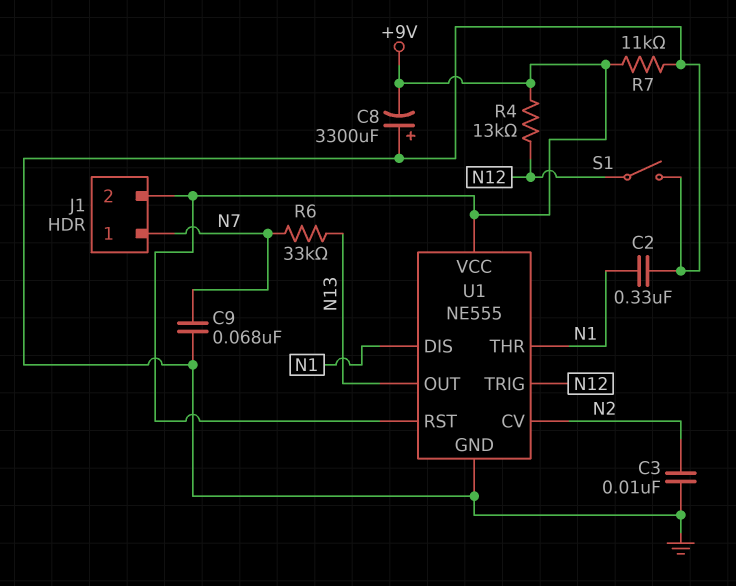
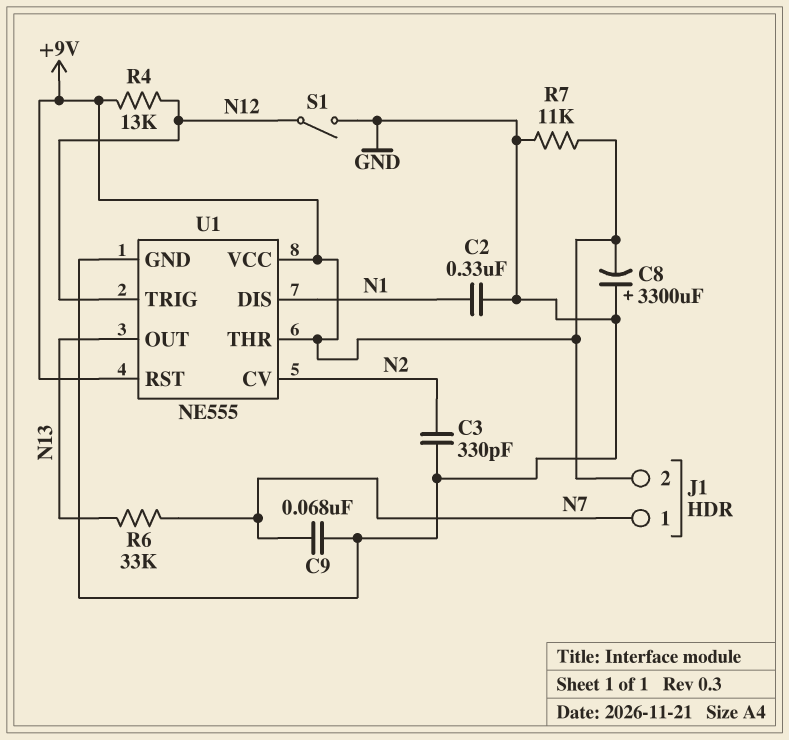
C3: 10nF (GND, N2) -> 330pF (GND, N2)
U1 pin THR: N1 -> +9V

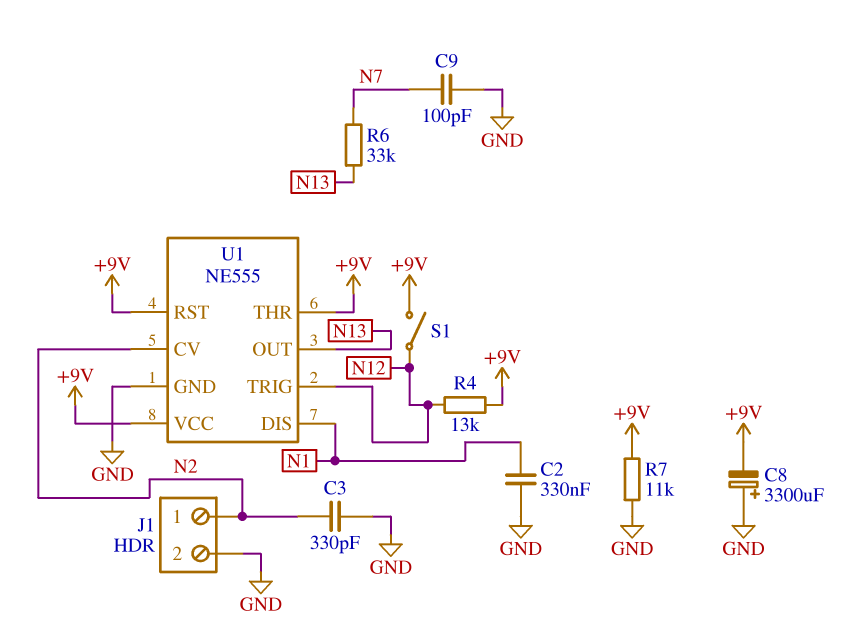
C9: 68nF (GND, N7) -> 100pF (GND, N7)
J1 pin 1: N7 -> N2
J1 pin 2: +9V -> GND
S1: switch (GND, N12) -> switch (+9V, N12)

